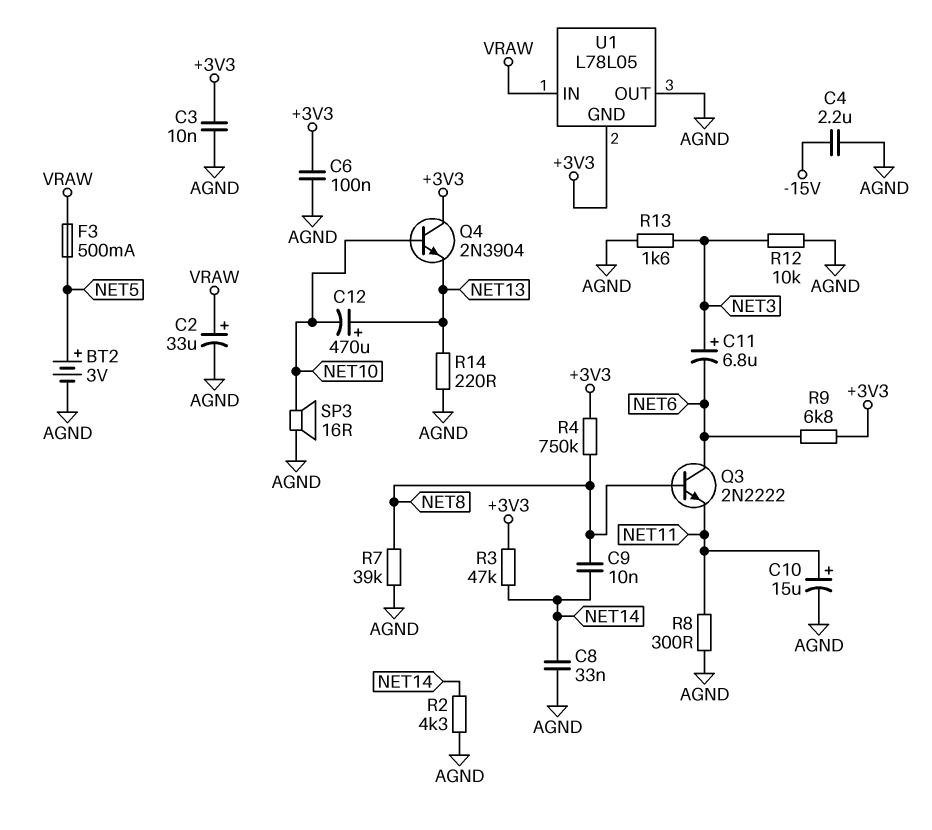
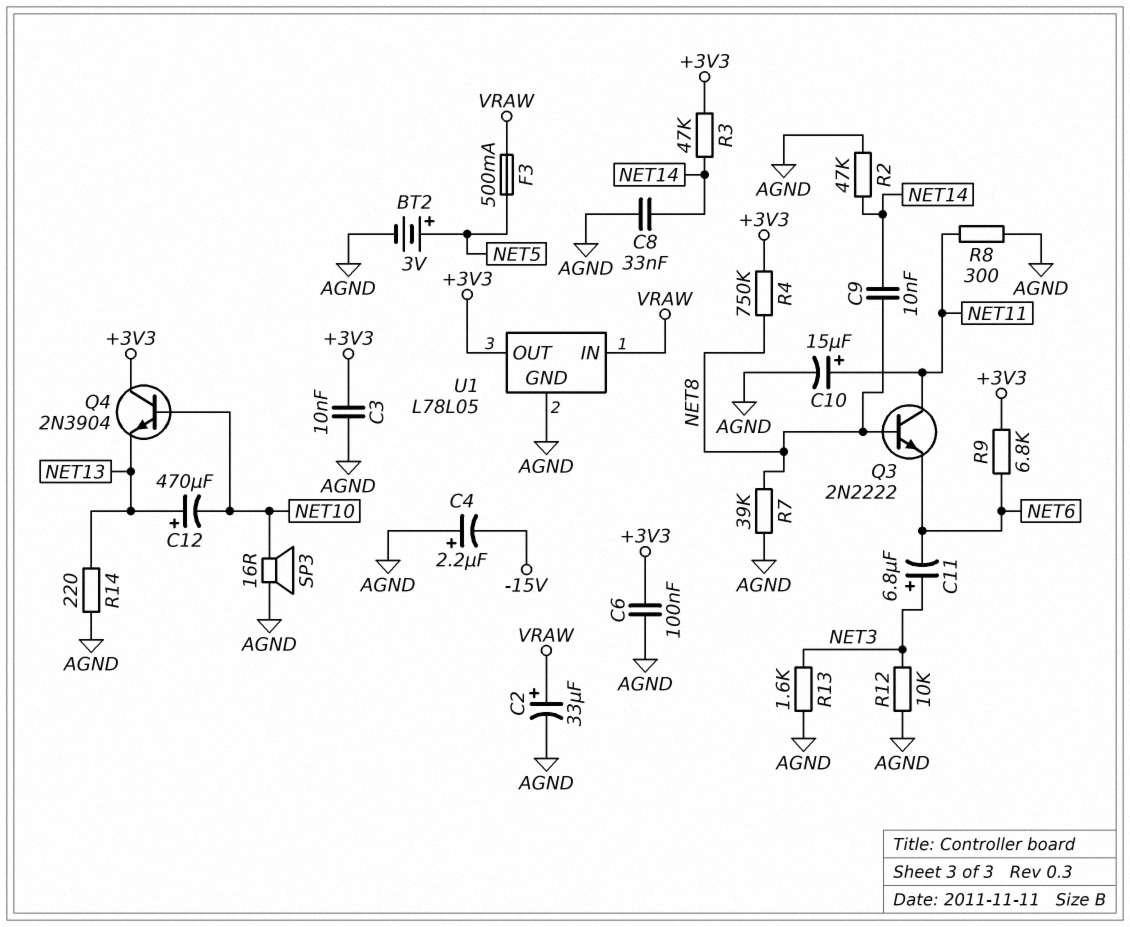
C4: 2.2uF (-15V, AGND) -> 2.2uF (plus AGND, minus -15V)
Q3: NPN 2N2222 (B NET8, C NET6, E NET11) -> NPN 2N2222 (B NET8, C NET11, E NET6)
R2: 4.3k (AGND, NET14) -> 47k (AGND, NET14)
U1 pin GND: +3V3 -> AGND
U1 pin OUT: AGND -> +3V3

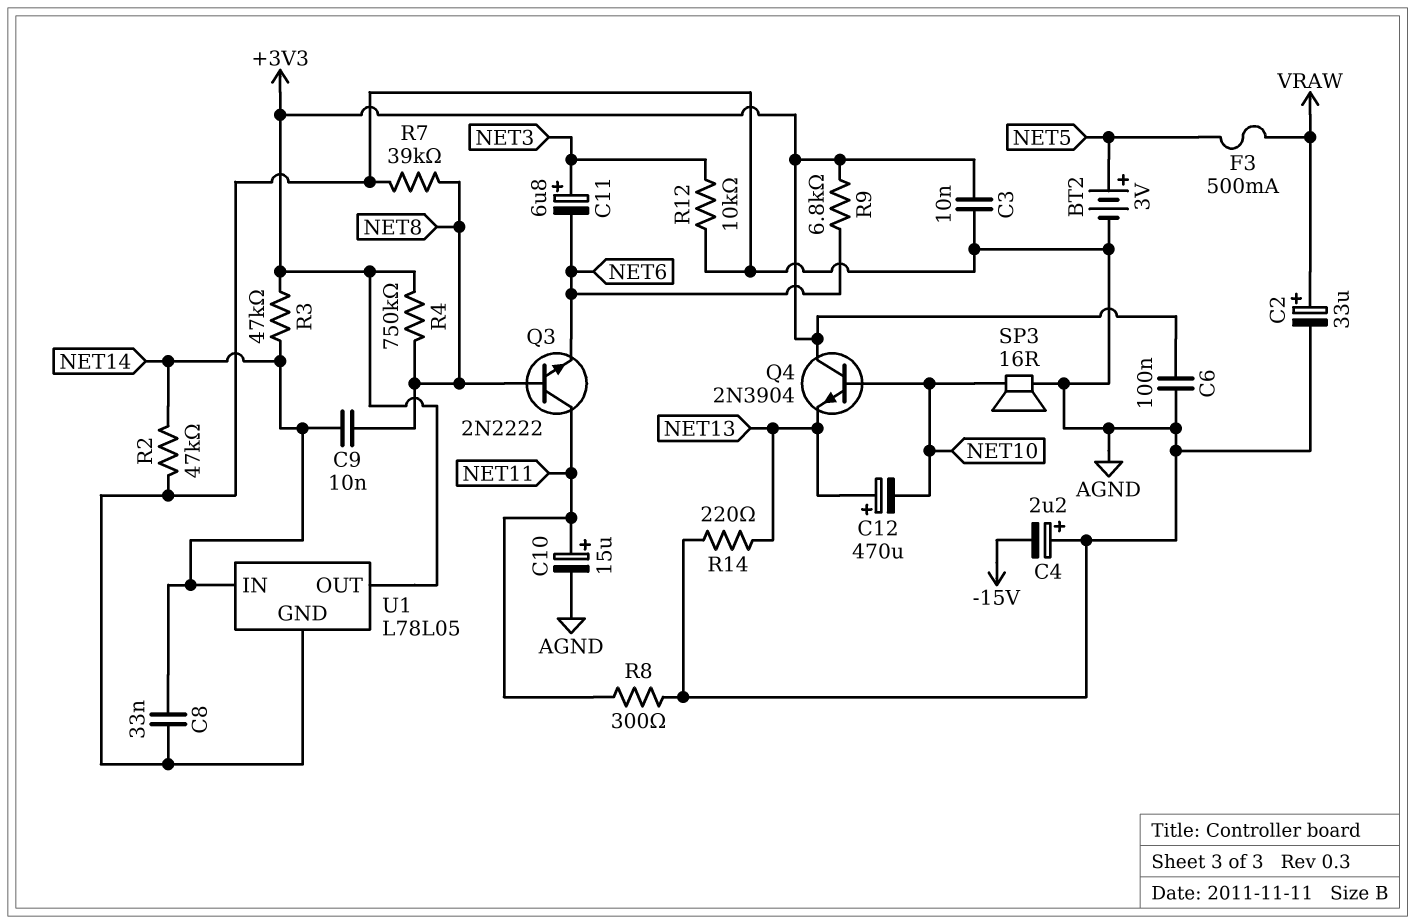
R13: 1.6k (AGND, NET3) -> none
U1 pin IN: VRAW -> NET14

